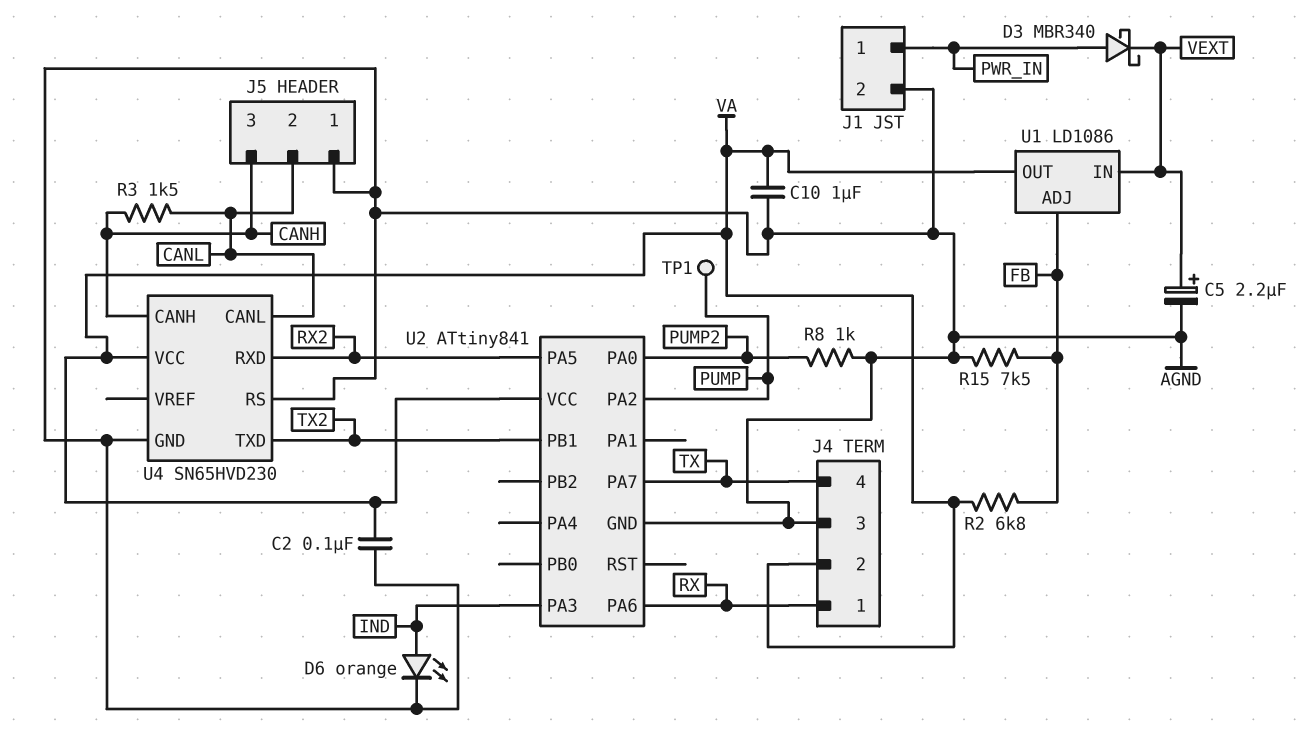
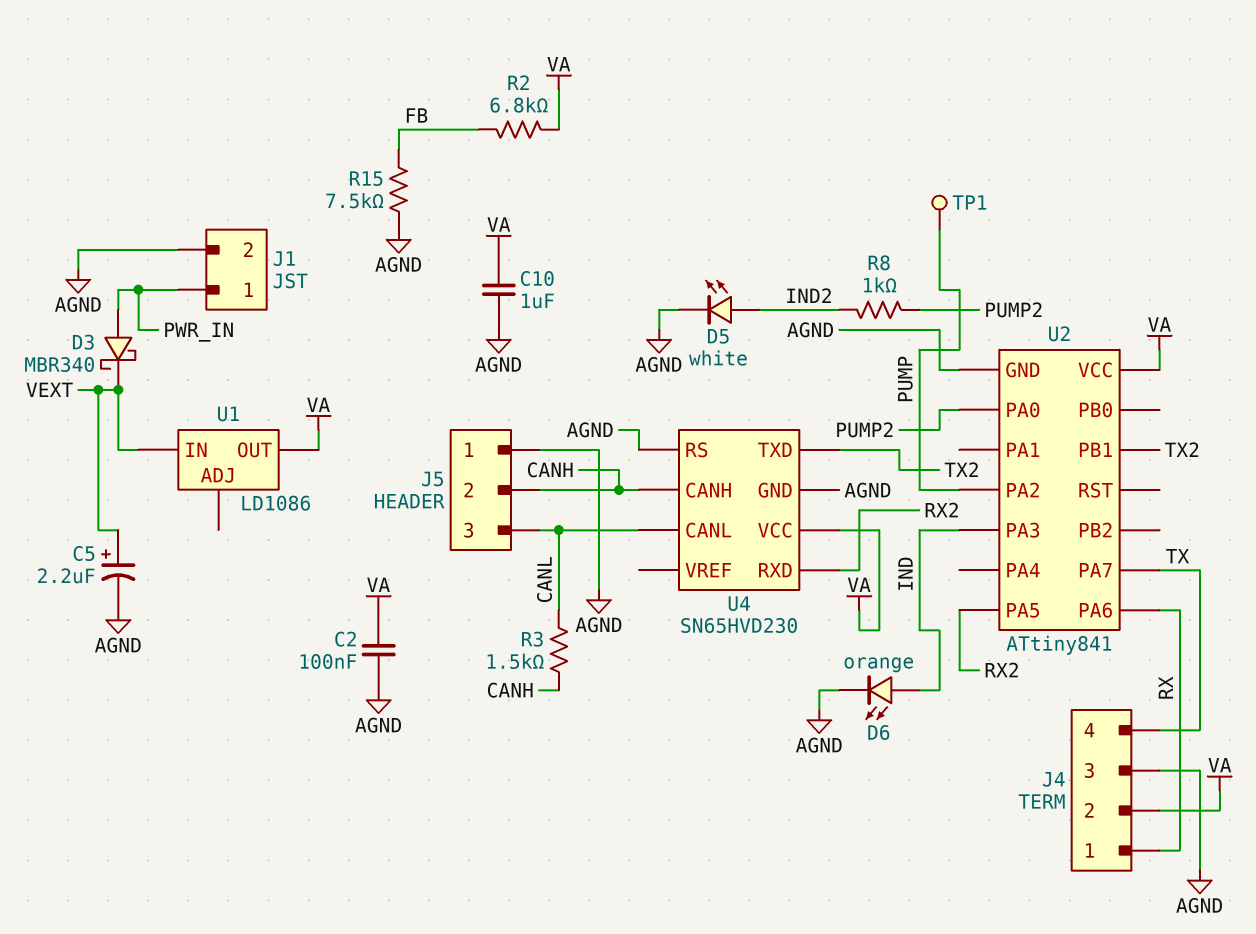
D5: none -> LED white (A IND2, K AGND)
J5 pin 2: CANL -> CANH
J5 pin 3: CANH -> CANL
R8: 1k (AGND, PUMP2) -> 1k (IND2, PUMP2)
U1 pin ADJ: FB -> none

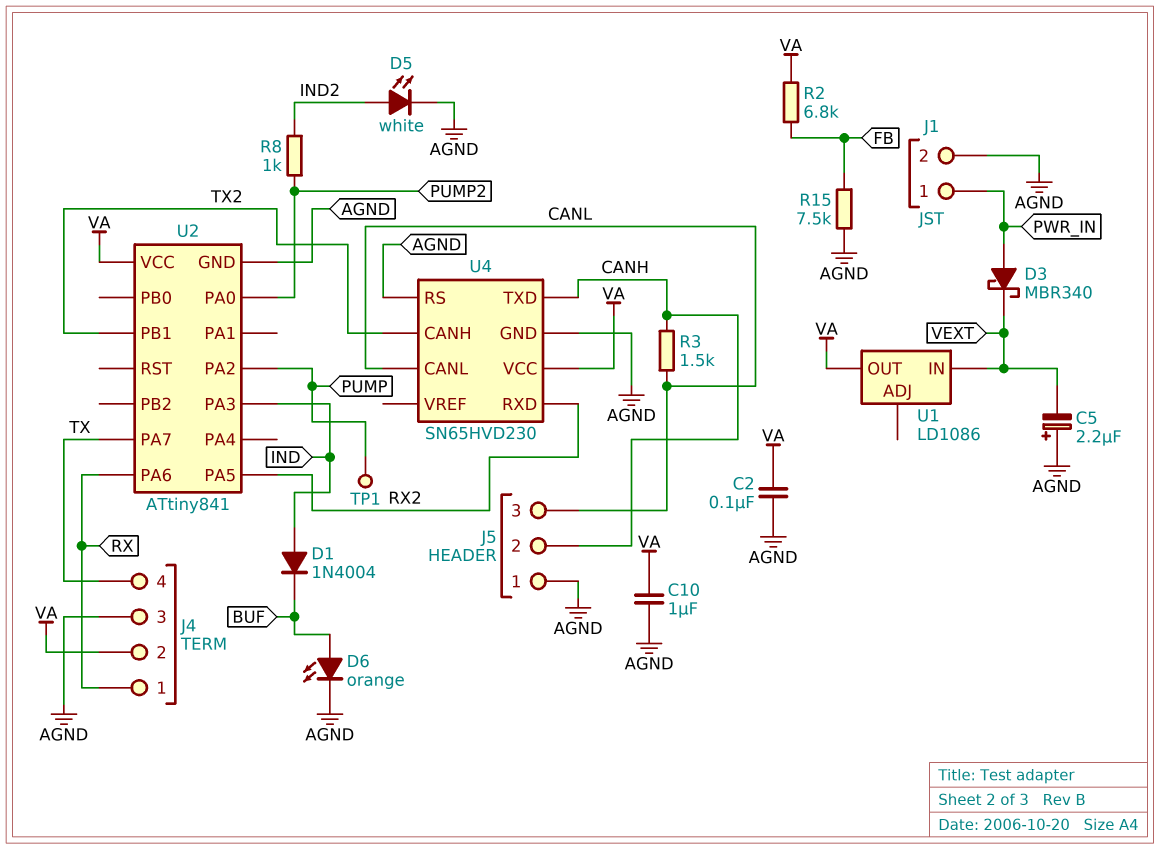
C5: 2.2uF (plus VEXT, minus AGND) -> 2.2uF (plus AGND, minus VEXT)
D1: none -> diode 1N4004 (A IND, K BUF)
D6: LED orange (A IND, K AGND) -> LED orange (A BUF, K AGND)
U4 pin CANH: CANH -> TX2
U4 pin TXD: TX2 -> CANH

